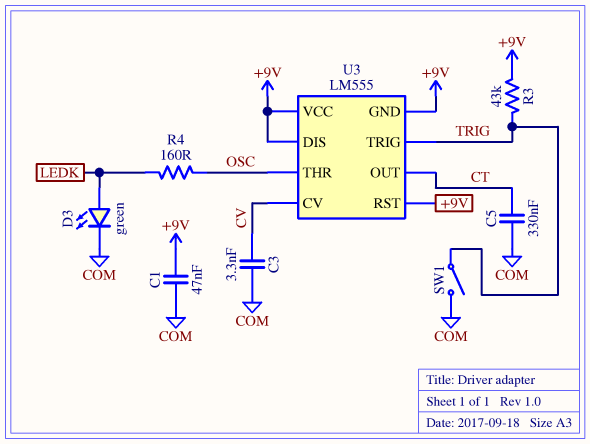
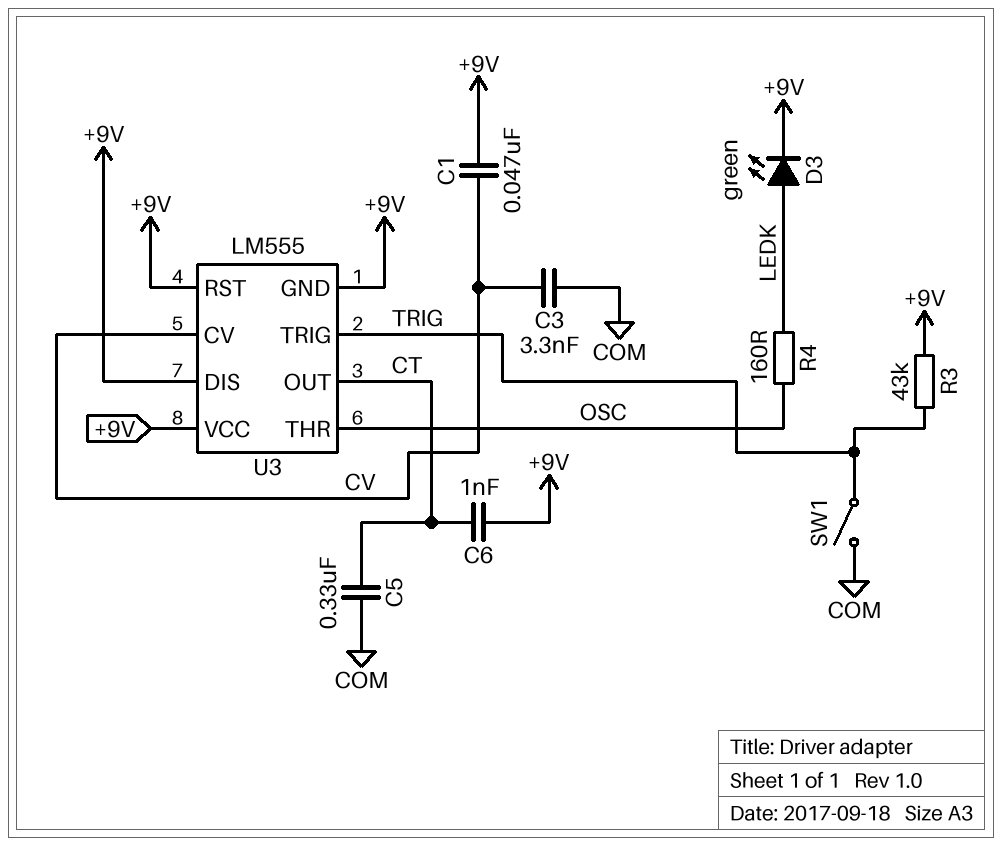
C1: 47nF (+9V, COM) -> 47nF (+9V, CV)
C6: none -> 1nF (+9V, CT)
D3: LED green (A LEDK, K COM) -> LED green (A LEDK, K +9V)

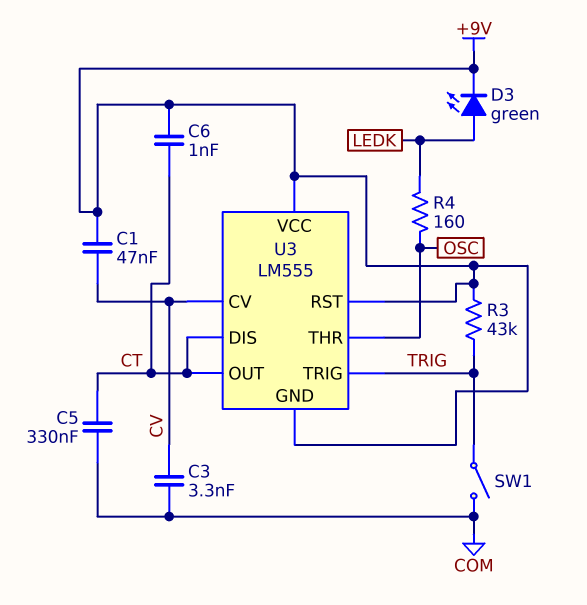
U3 pin DIS: +9V -> CT

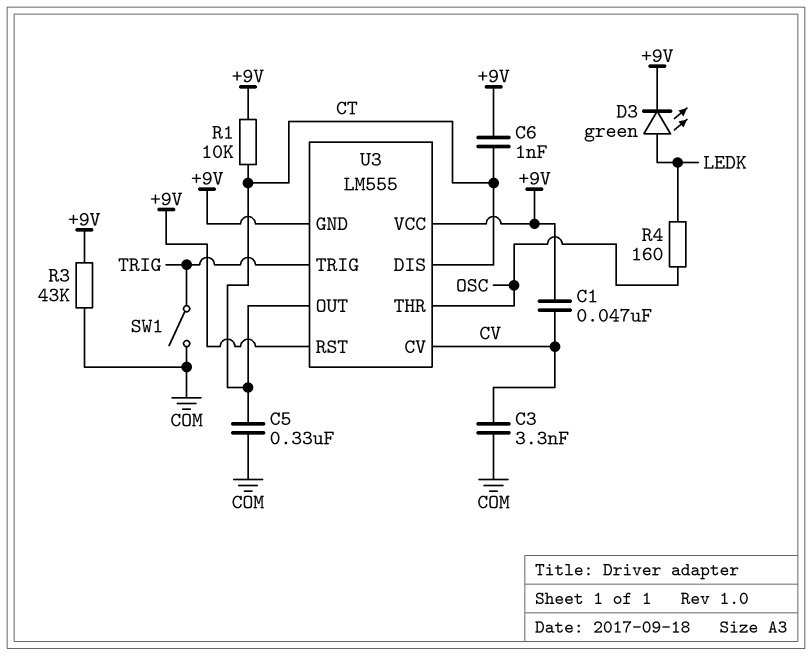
R1: none -> 10k (+9V, CT)
R3: 43k (+9V, TRIG) -> 43k (+9V, COM)

